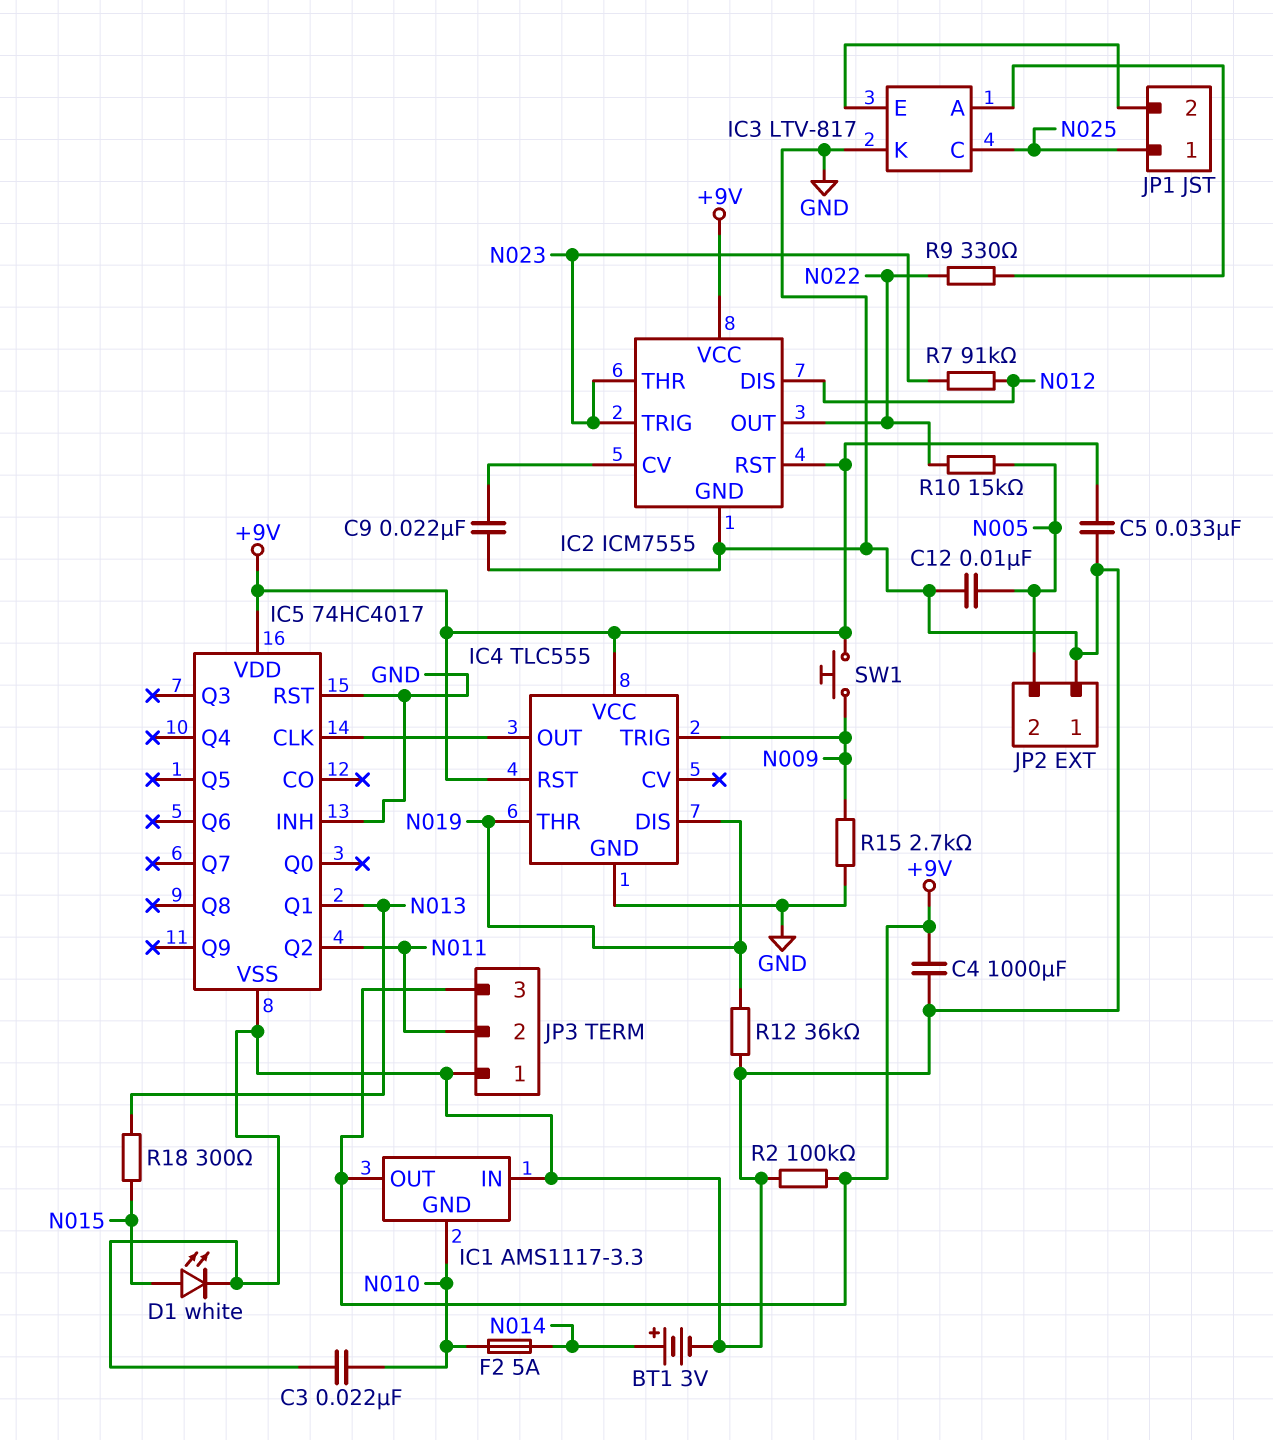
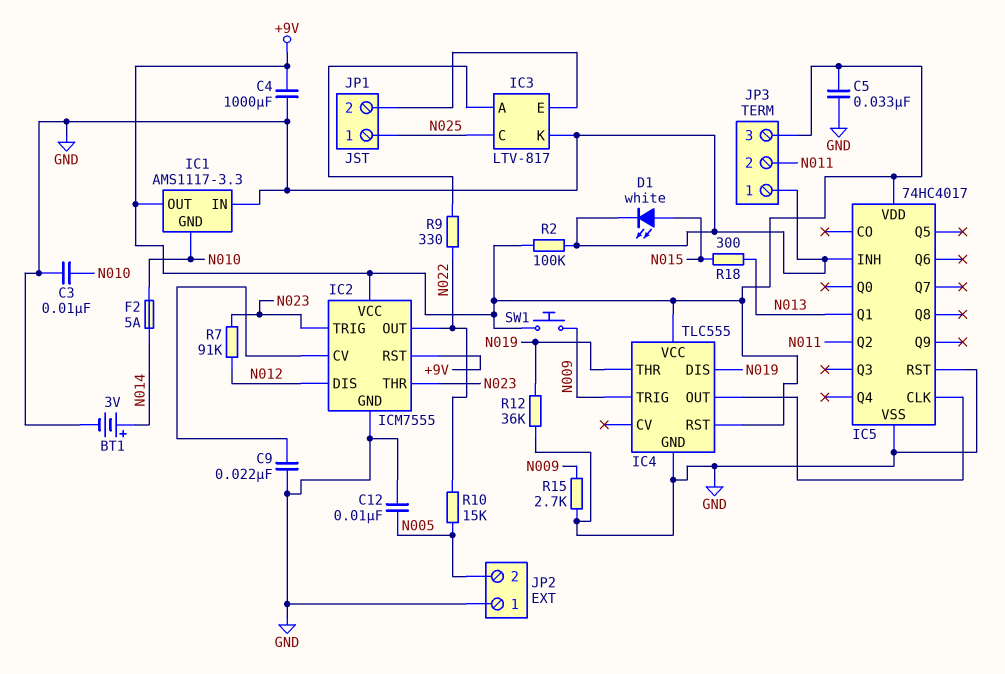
C3: 22nF (GND, N010) -> 10nF (GND, N010)

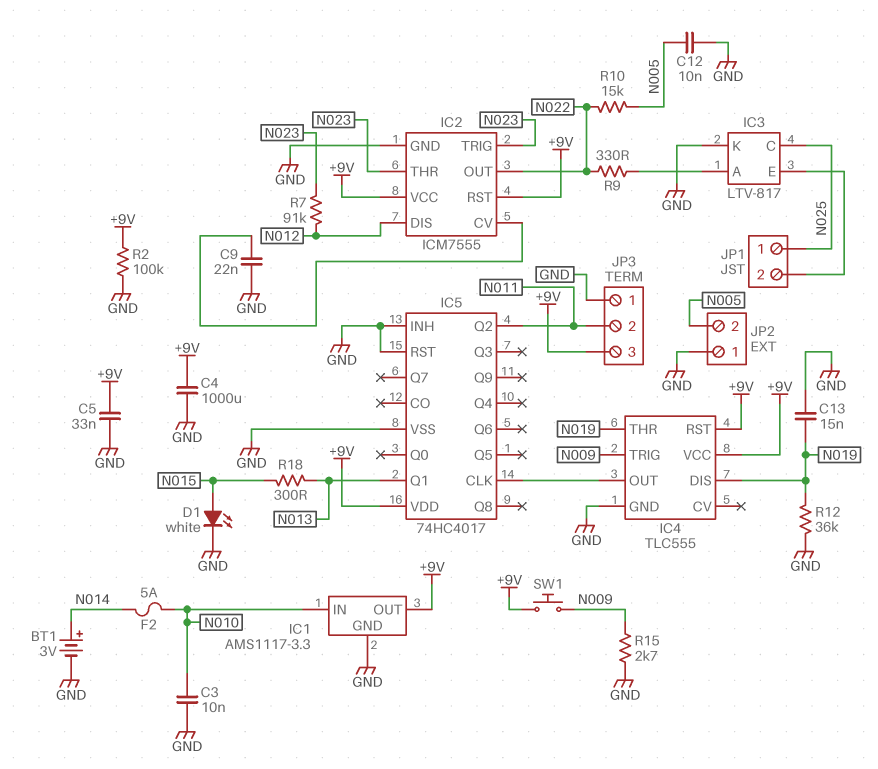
C13: none -> 15nF (GND, N019)
IC1 pin GND: N010 -> GND
IC1 pin IN: GND -> N010

